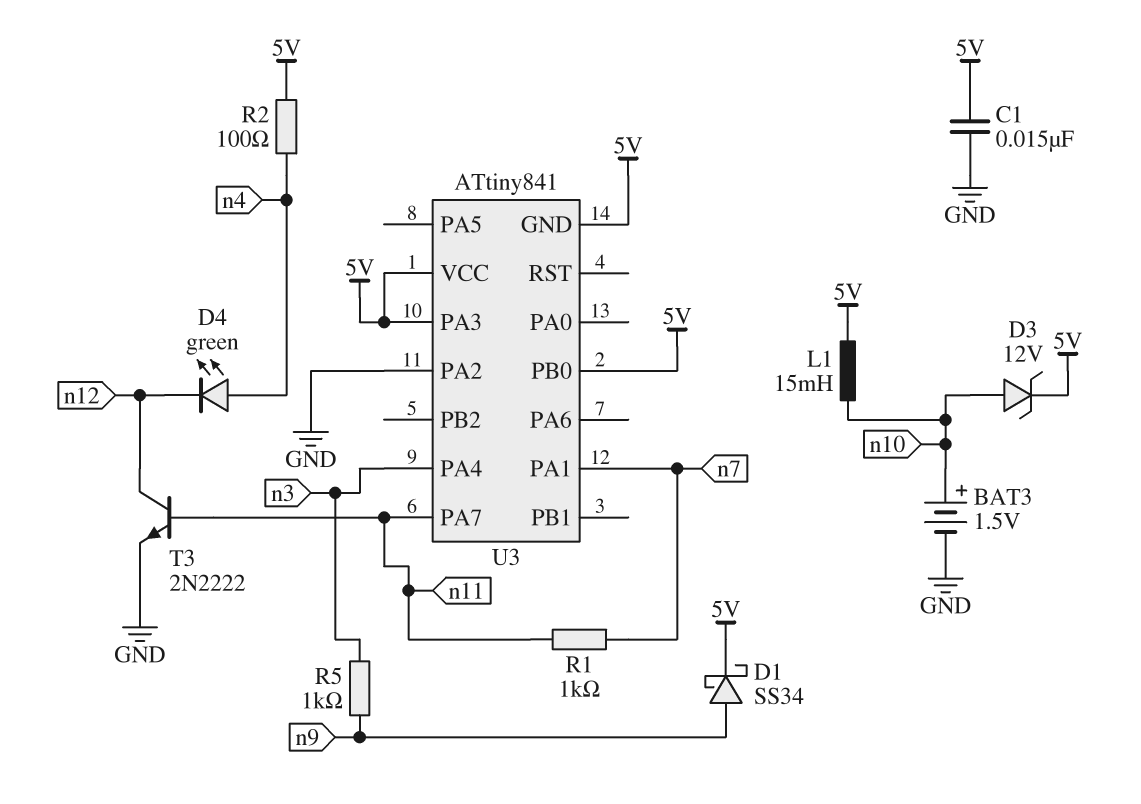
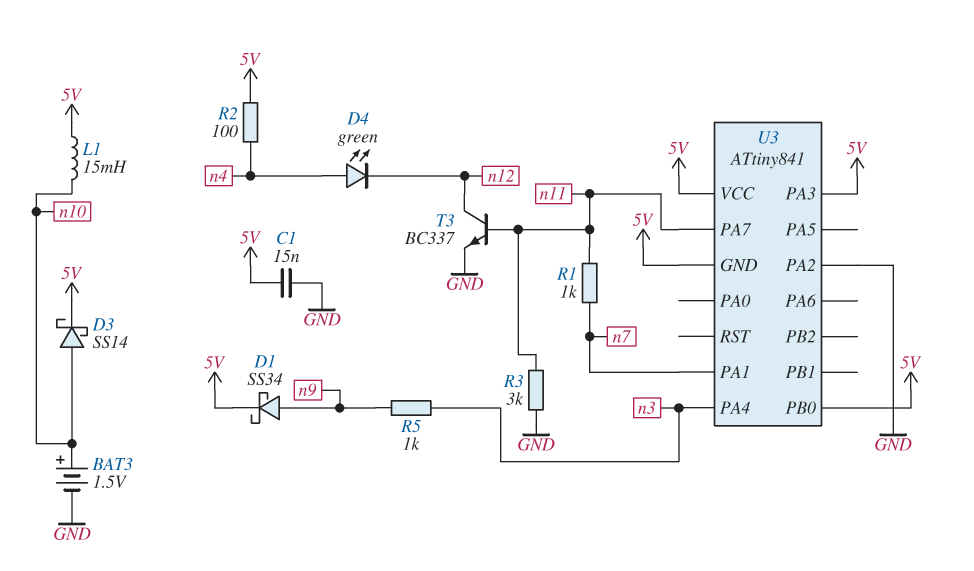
D3: zener 12V (A n10, K 5V) -> schottky SS14 (A n10, K 5V)
R3: none -> 3k (GND, n11)
T3: NPN 2N2222 (B n11, C n12, E GND) -> NPN BC337 (B n11, C n12, E GND)

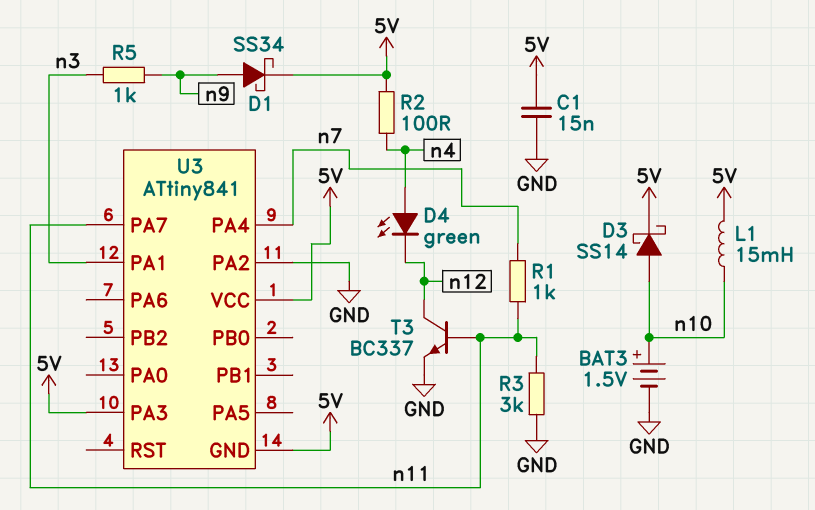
U3 pin PA1: n7 -> n3
U3 pin PA4: n3 -> n7
U3 pin PB0: 5V -> none

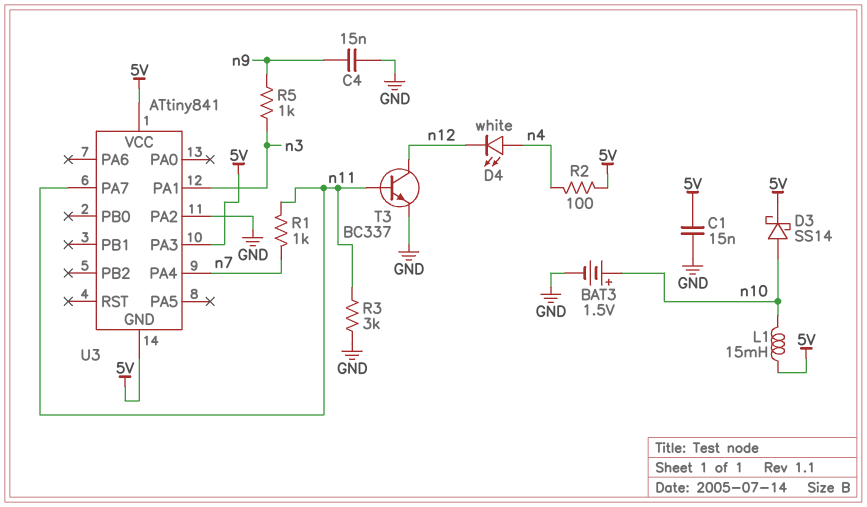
C4: none -> 15nF (GND, n9)
D1: schottky SS34 (A n9, K 5V) -> none
D4: LED green (A n4, K n12) -> LED white (A n4, K n12)

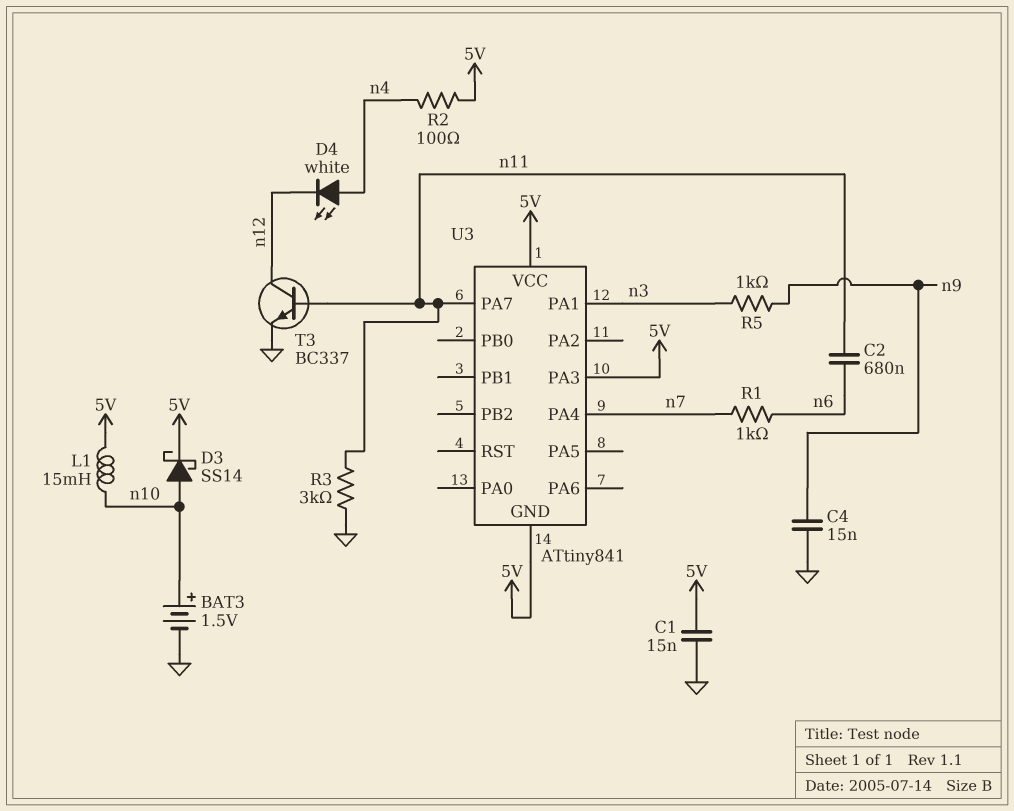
C2: none -> 680nF (n6, n11)
R1: 1k (n7, n11) -> 1k (n6, n7)
U3 pin PA2: GND -> none

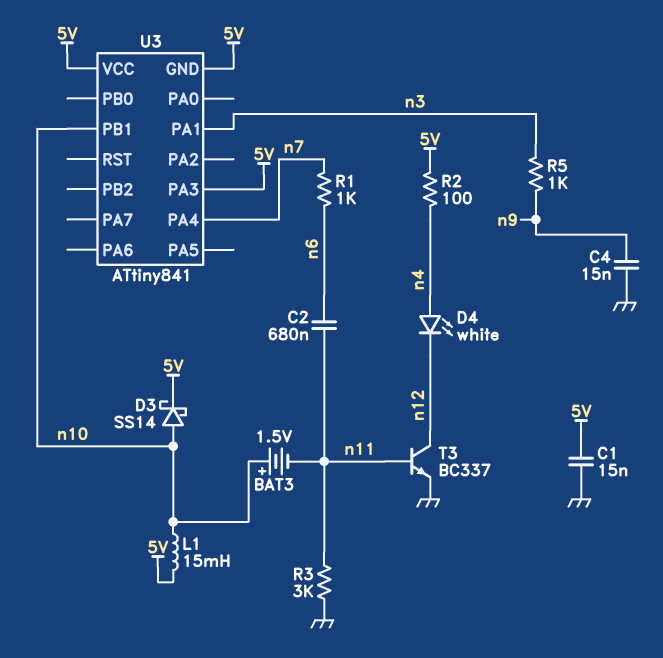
BAT3: 1.5V (plus n10, minus GND) -> 1.5V (plus n10, minus n11)
U3 pin PA7: n11 -> none
U3 pin PB1: none -> n10

